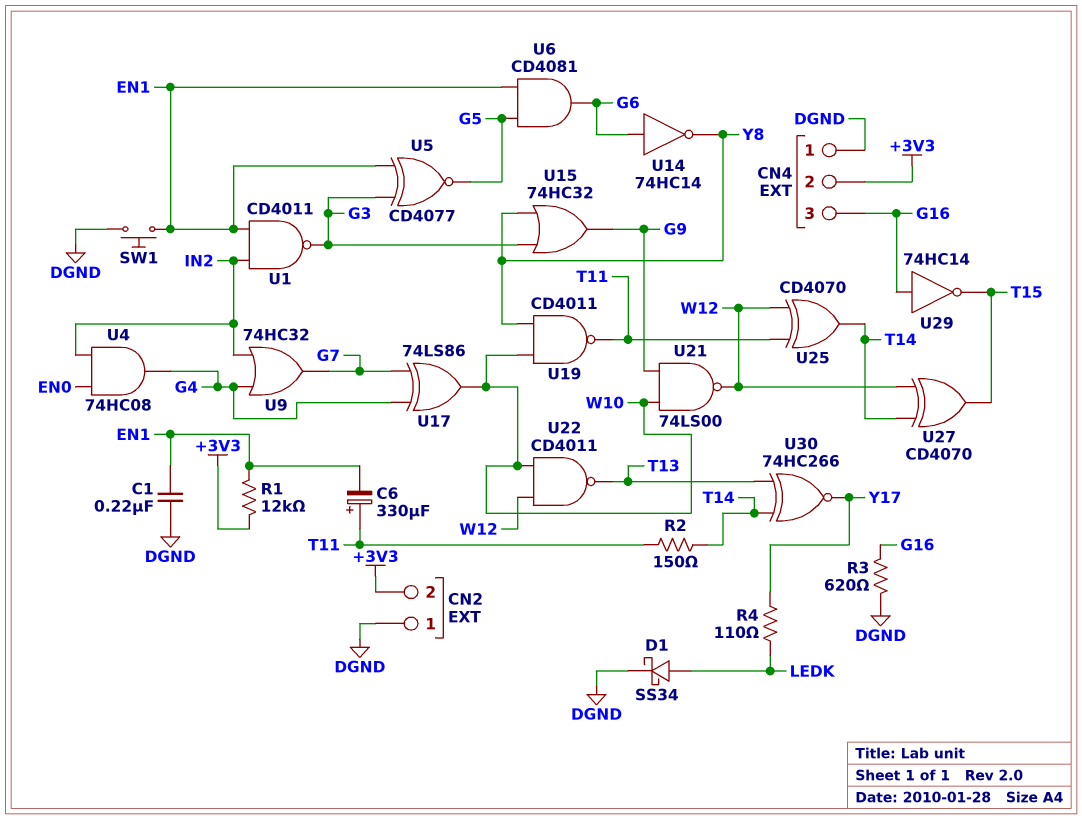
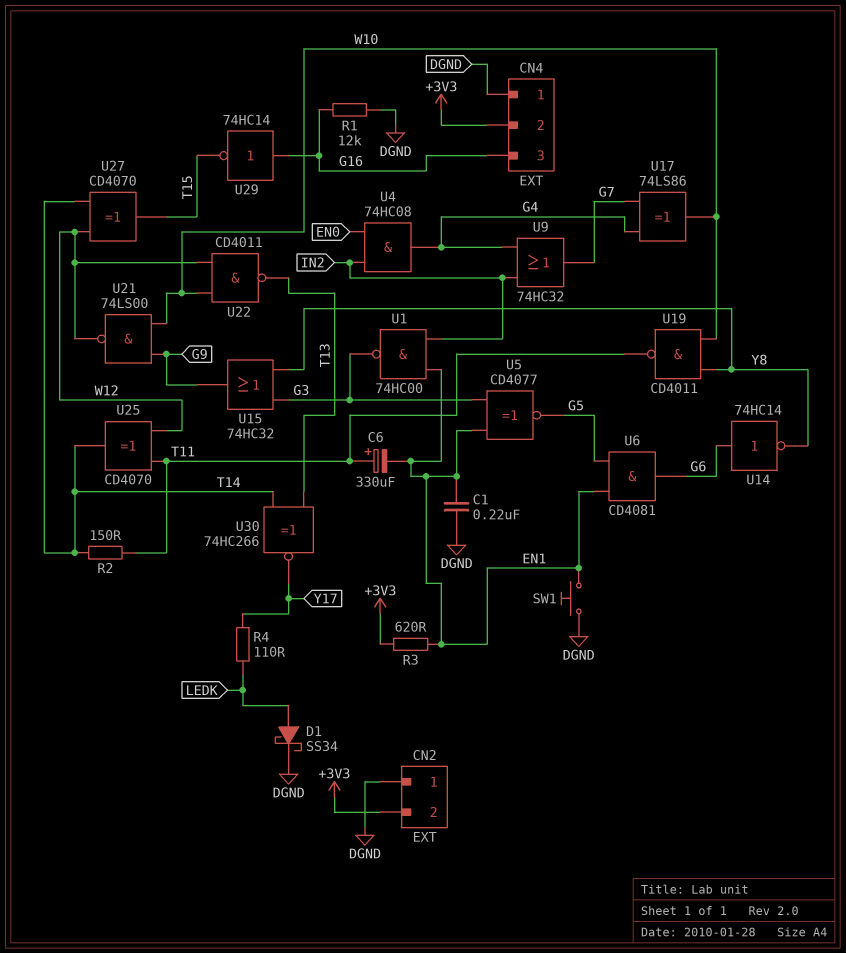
R1: 12k (+3V3, EN1) -> 12k (DGND, G16)
R3: 620 (DGND, G16) -> 620 (+3V3, EN1)
U1: NAND CD4011 (in EN1, in IN2, out G3) -> NAND 74HC00 (in EN1, in IN2, out G3)

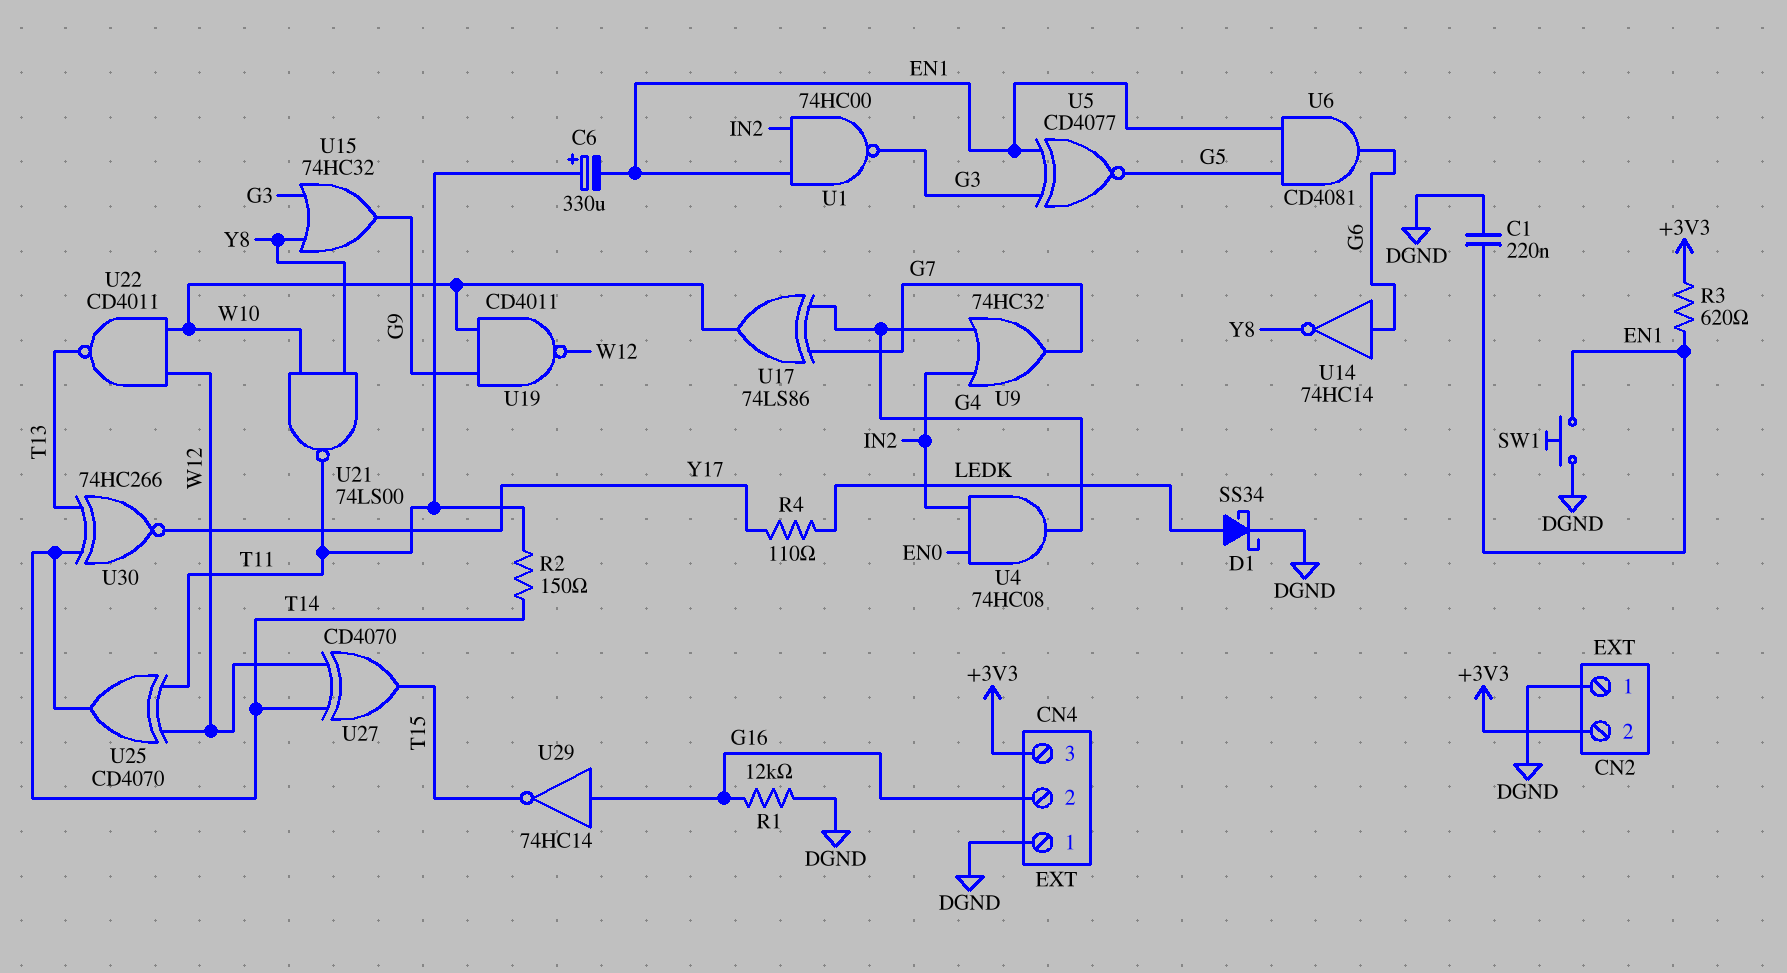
CN4 pin 2: +3V3 -> G16
CN4 pin 3: G16 -> +3V3
U19: NAND CD4011 (in W10, in Y8, out T11) -> NAND CD4011 (in G9, in W10, out W12)
U21: NAND 74LS00 (in G9, in W10, out W12) -> NAND 74LS00 (in W10, in Y8, out T11)

